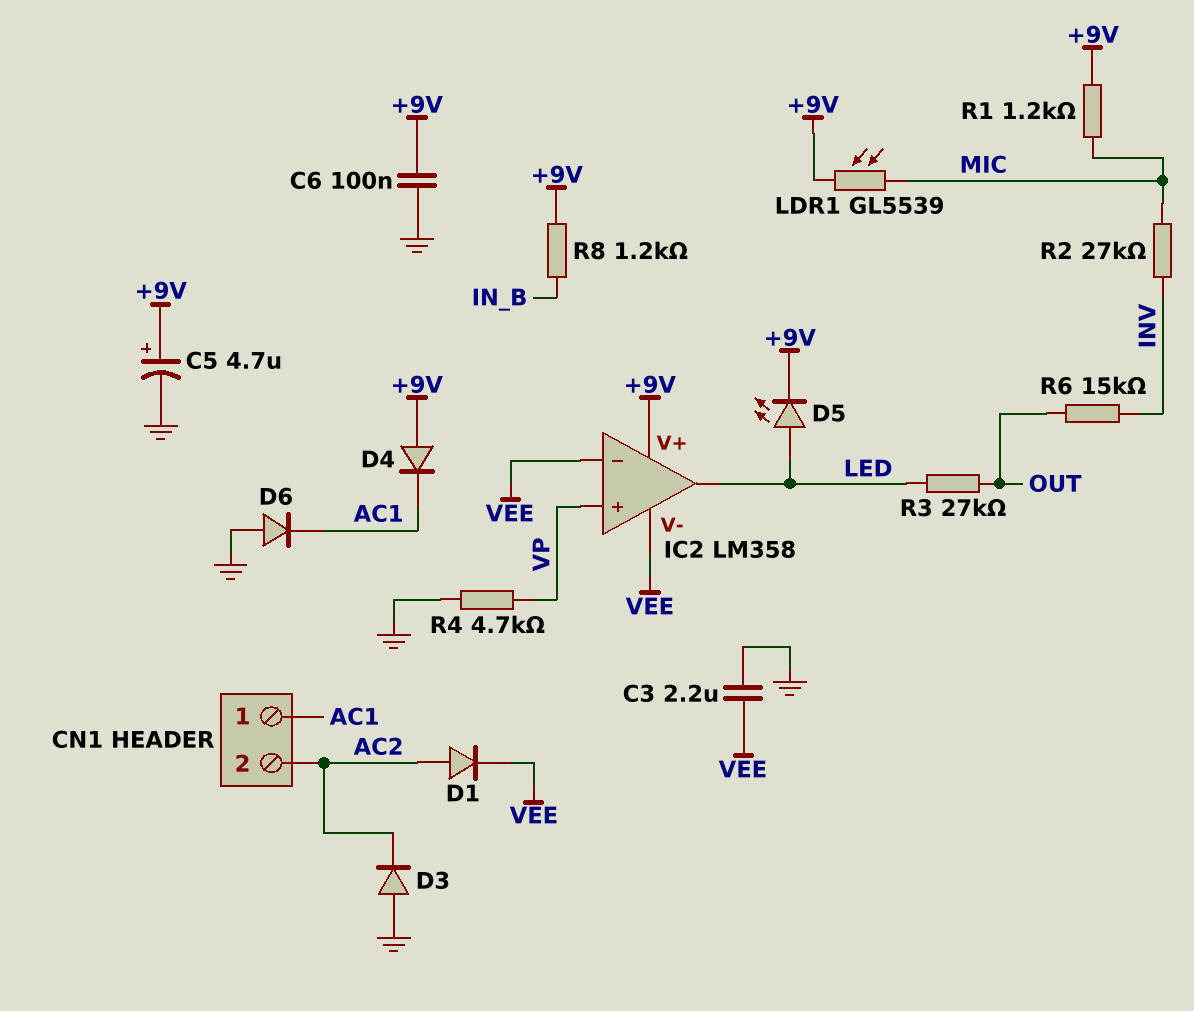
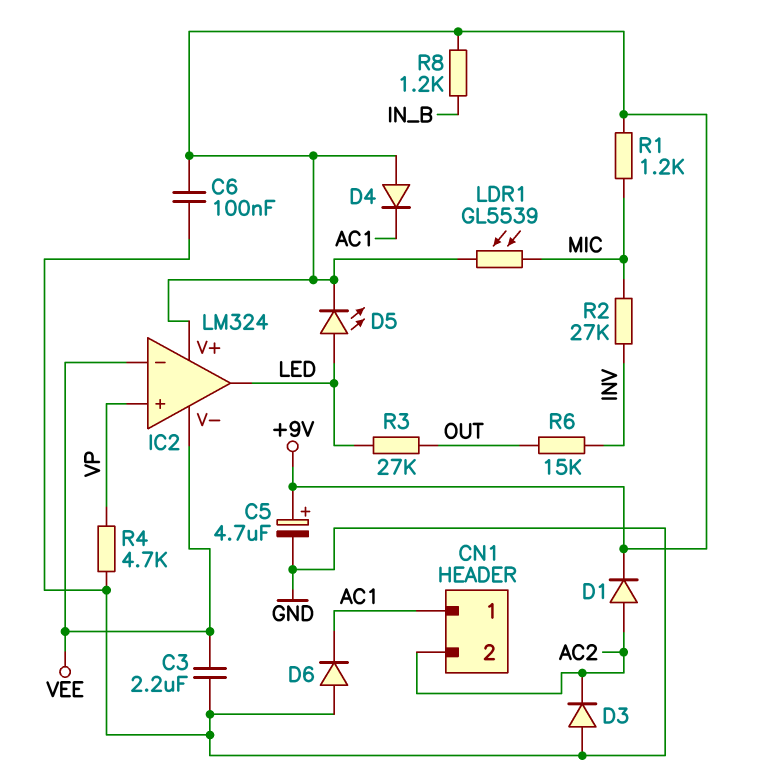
D1: diode (A AC2, K VEE) -> diode (A AC2, K +9V)
IC2: LM358 -> LM324

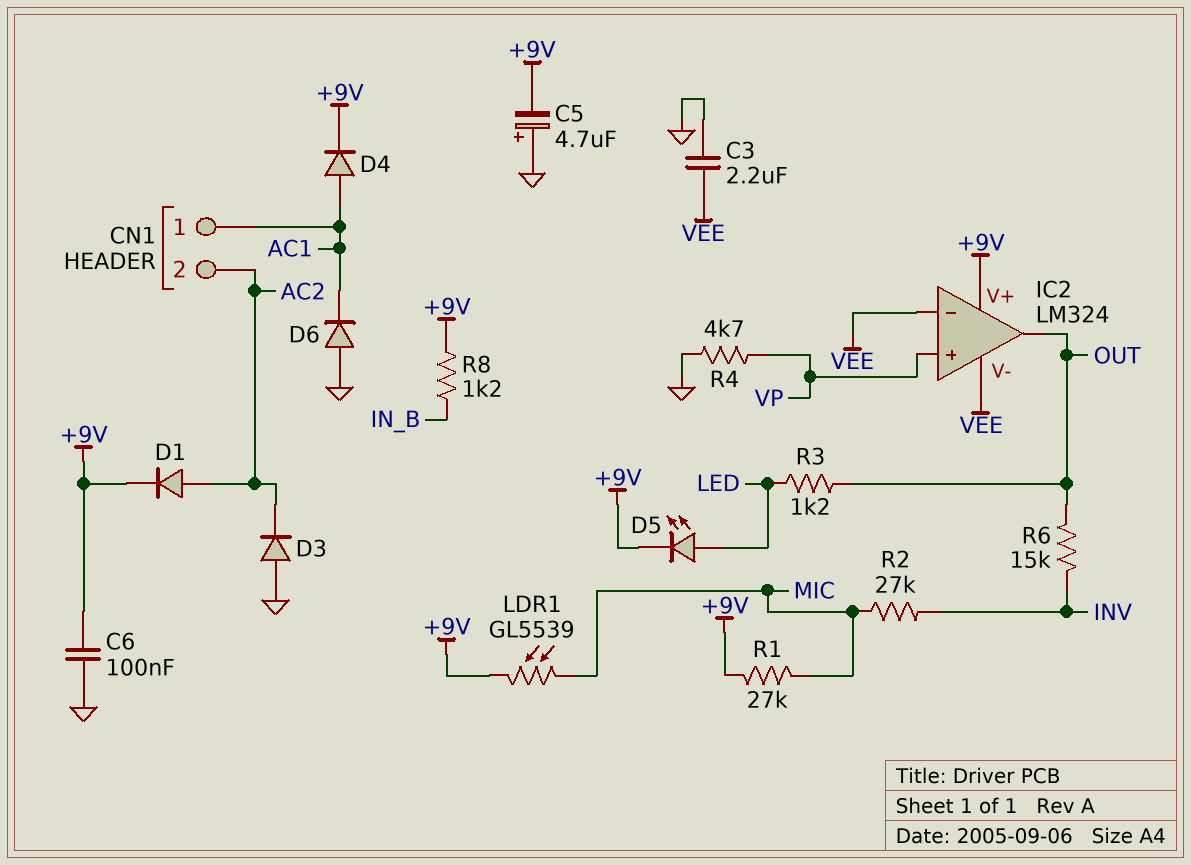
C5: 4.7uF (plus +9V, minus GND) -> 4.7uF (plus GND, minus +9V)
D4: diode (A +9V, K AC1) -> diode (A AC1, K +9V)
IC2 pin out: LED -> OUT
R1: 1.2k (+9V, MIC) -> 27k (+9V, MIC)
R3: 27k (LED, OUT) -> 1.2k (LED, OUT)

